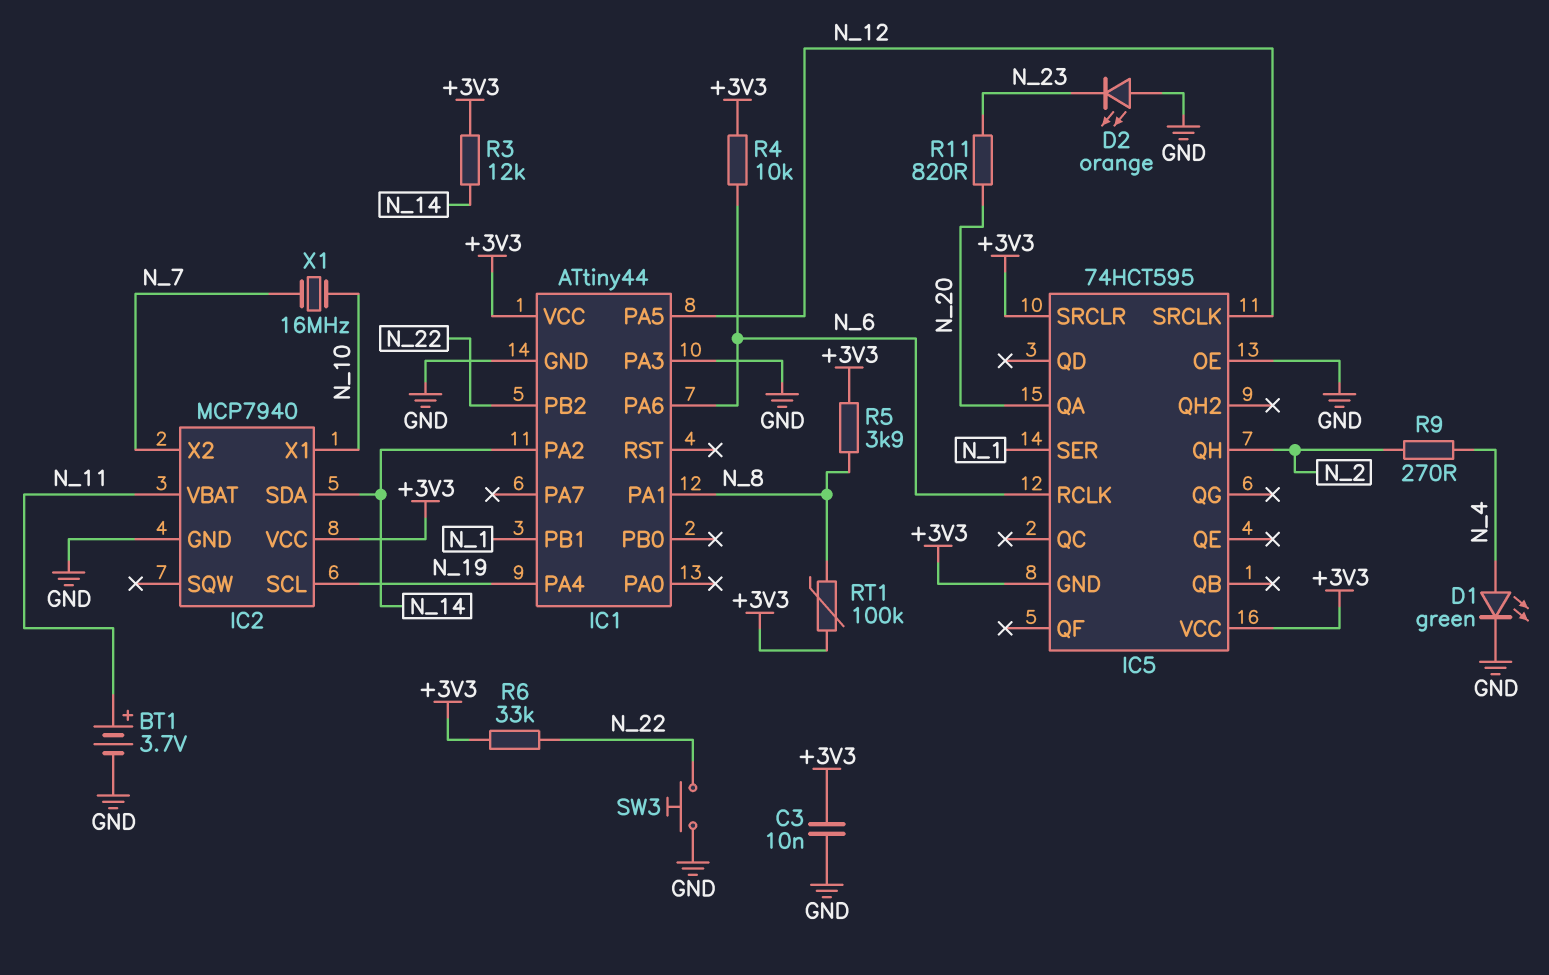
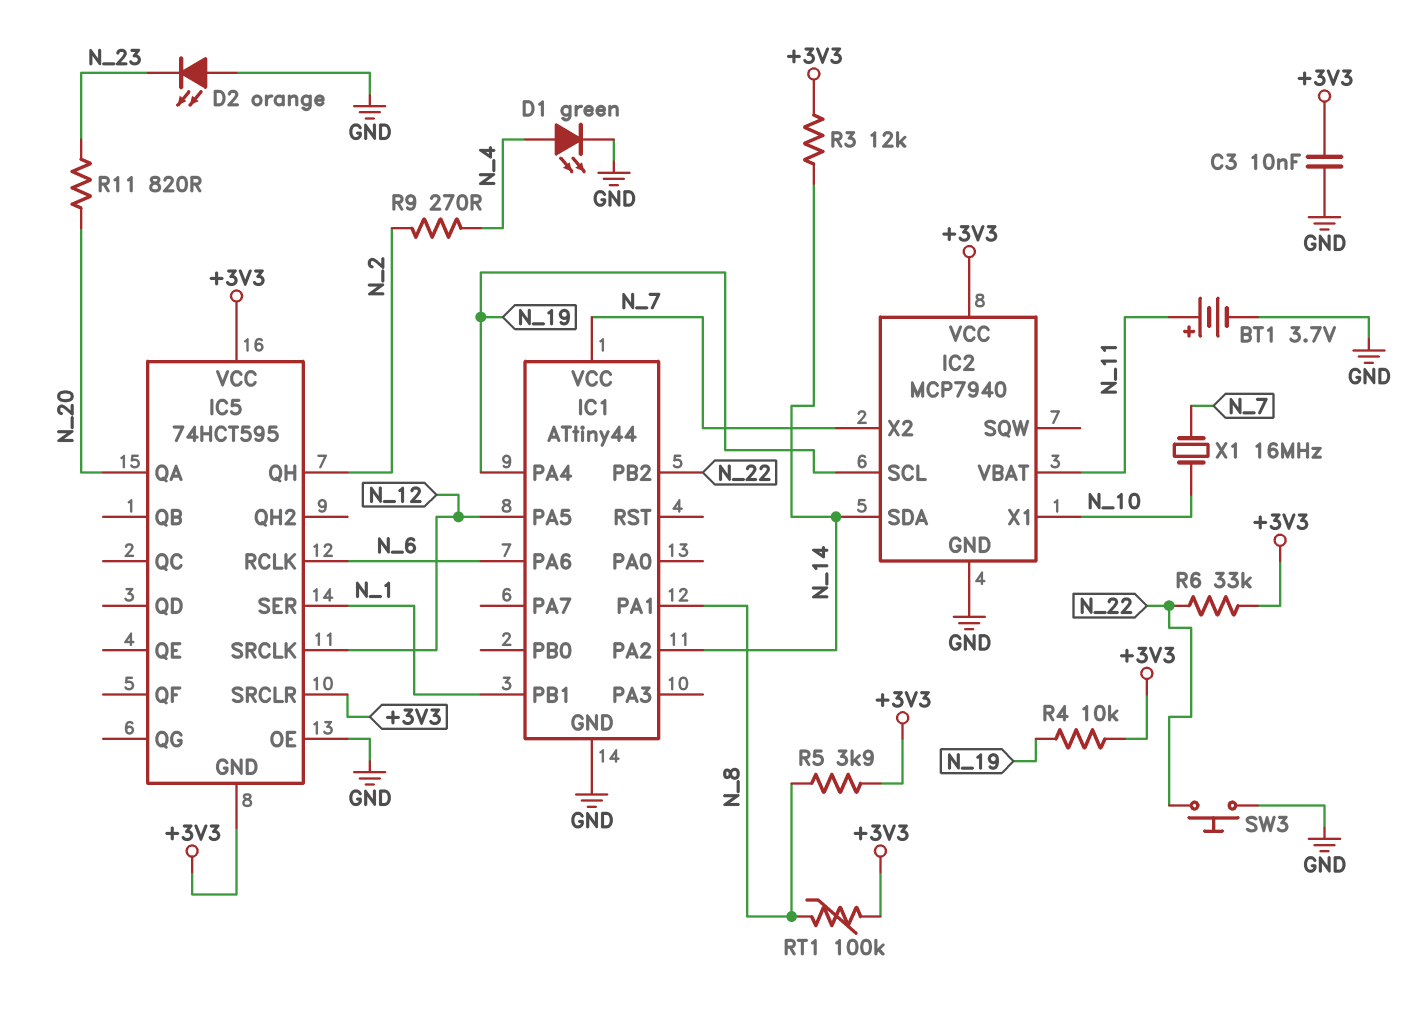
IC1 pin PA3: GND -> none
IC1 pin VCC: +3V3 -> N_7
R4: 10k (+3V3, N_6) -> 10k (+3V3, N_19)

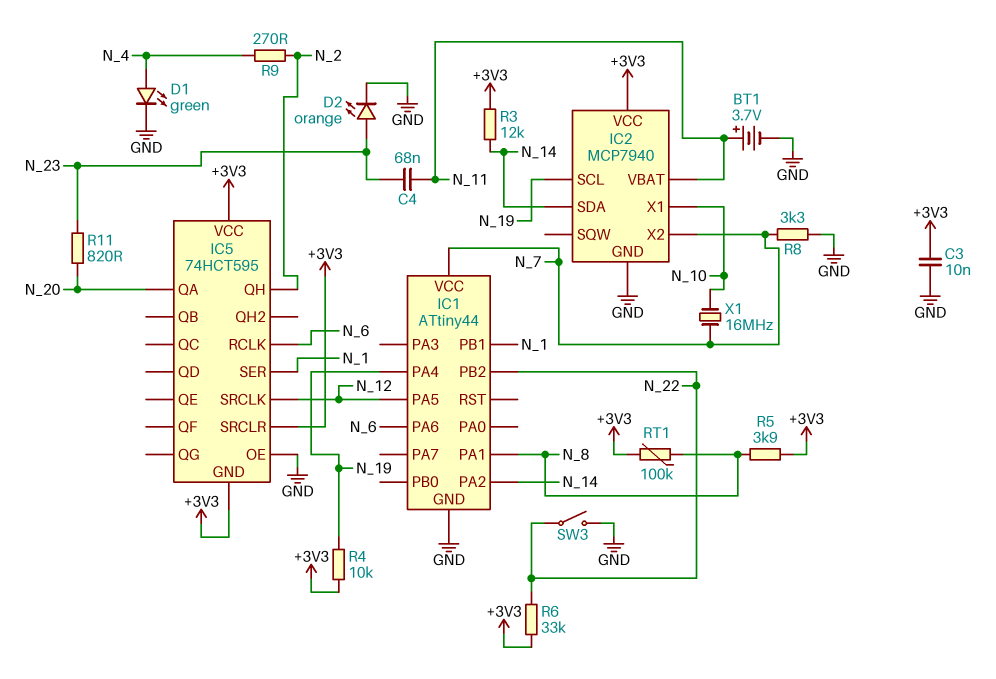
C4: none -> 68nF (N_11, N_23)
D2: LED orange (A GND, K N_23) -> LED orange (A N_23, K GND)
R8: none -> 3.3k (GND, N_7)
SW3: button (GND, N_22) -> switch (GND, N_22)

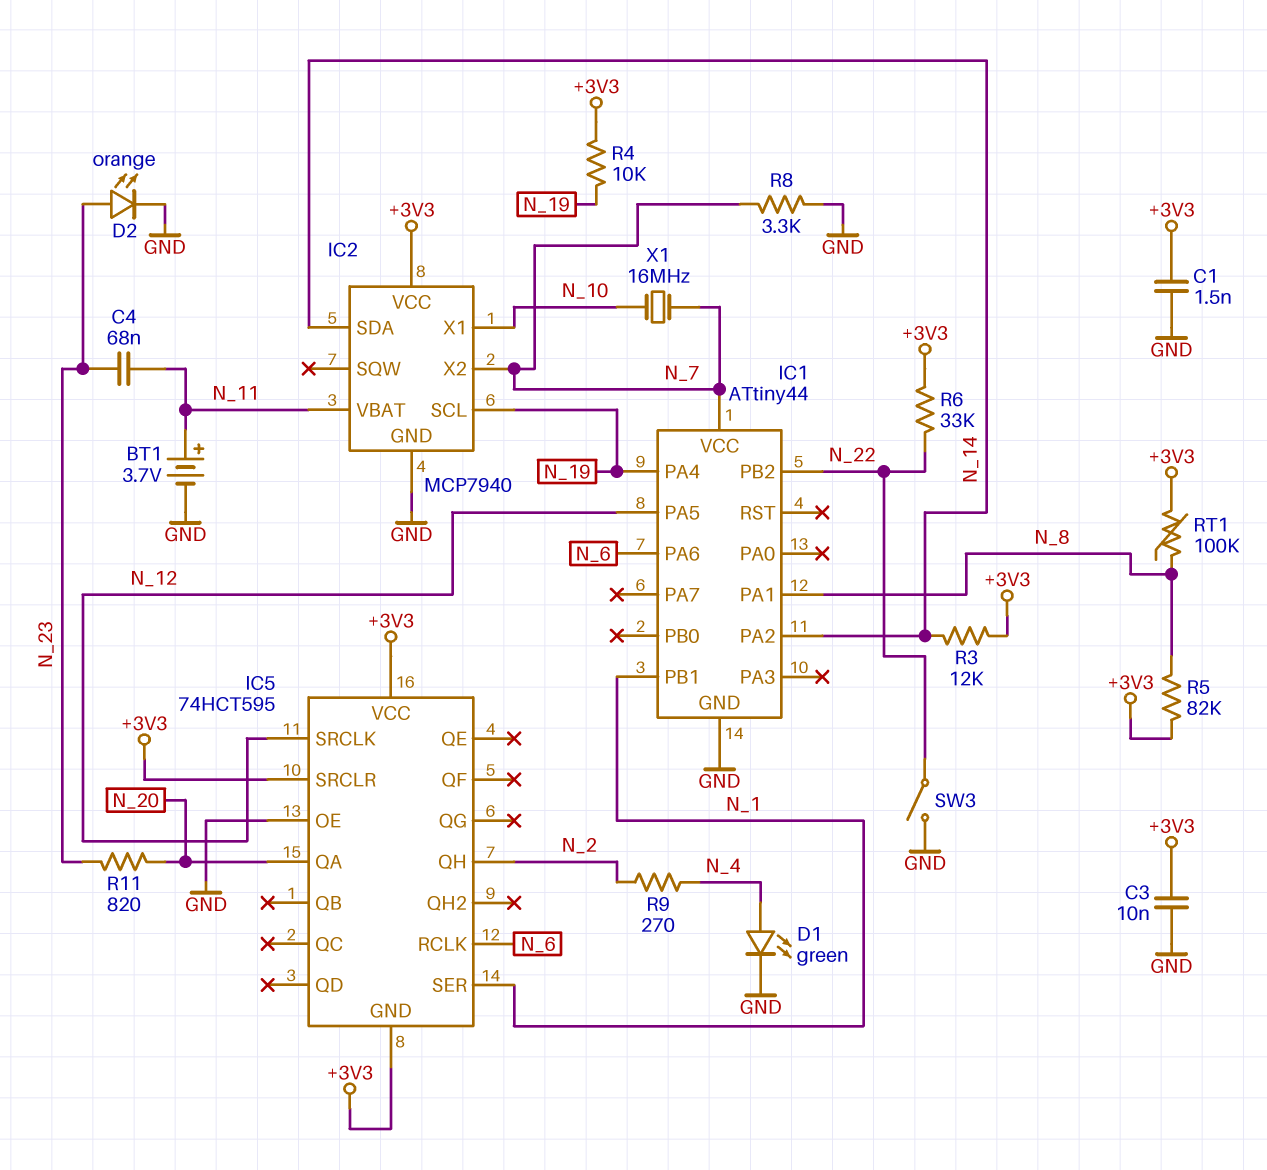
C1: none -> 1.5nF (+3V3, GND)
R5: 3.9k (+3V3, N_8) -> 82k (+3V3, N_8)

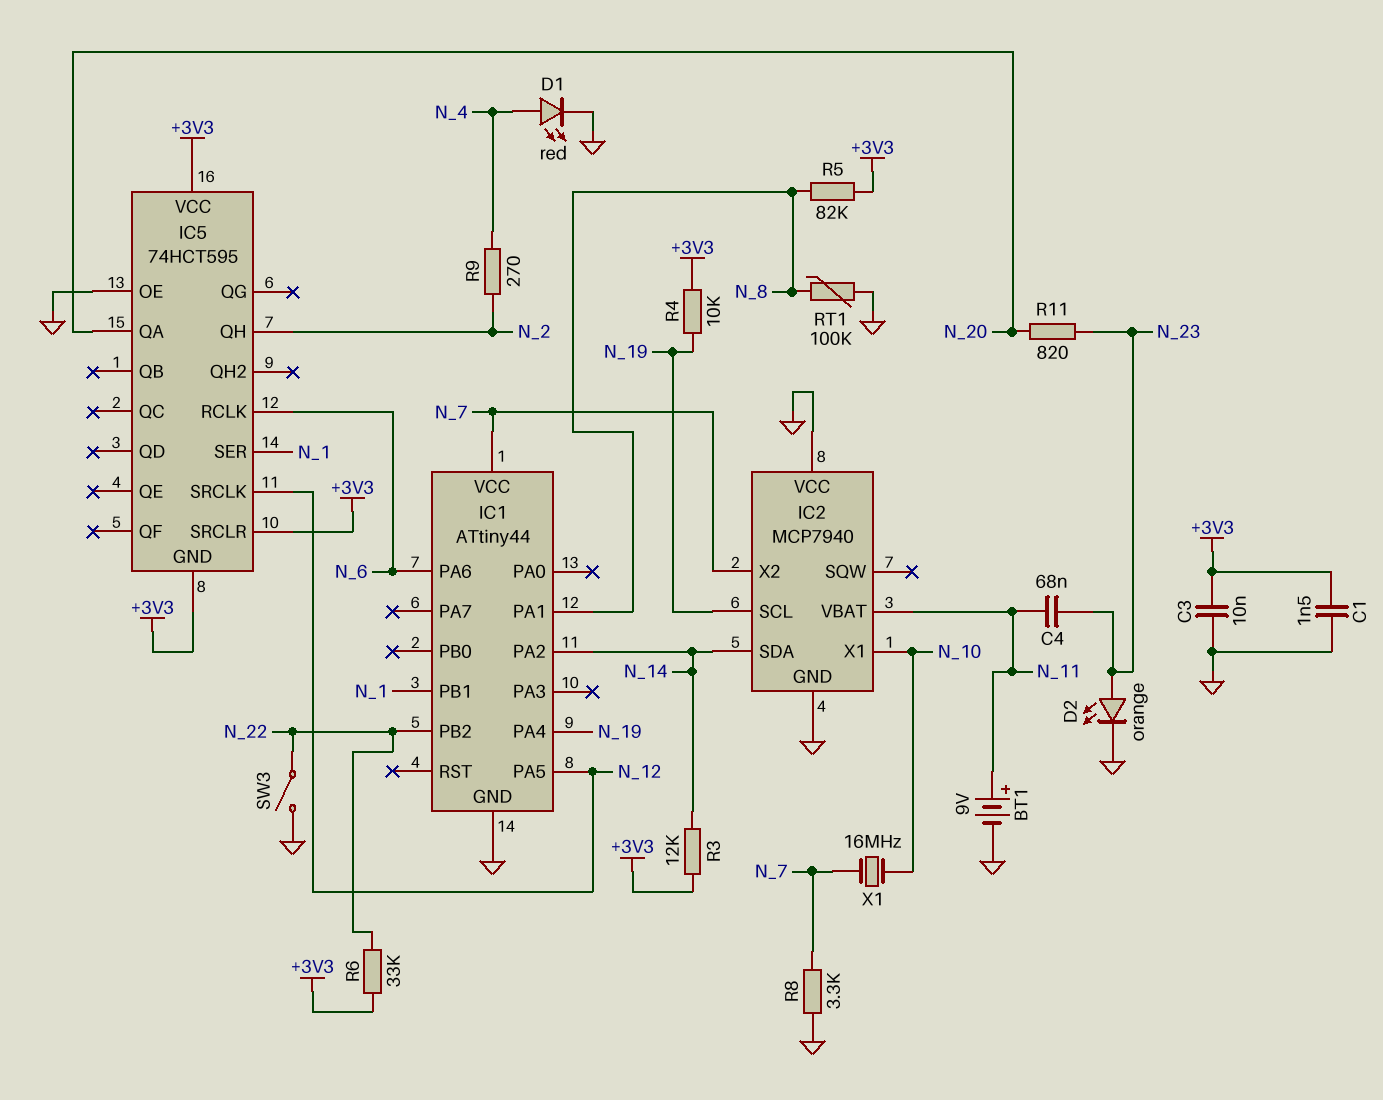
BT1: 3.7V (plus N_11, minus GND) -> 9V (plus N_11, minus GND)
D1: LED green (A N_4, K GND) -> LED red (A N_4, K GND)
IC2 pin VCC: +3V3 -> GND
RT1: 100k (+3V3, N_8) -> 100k (GND, N_8)

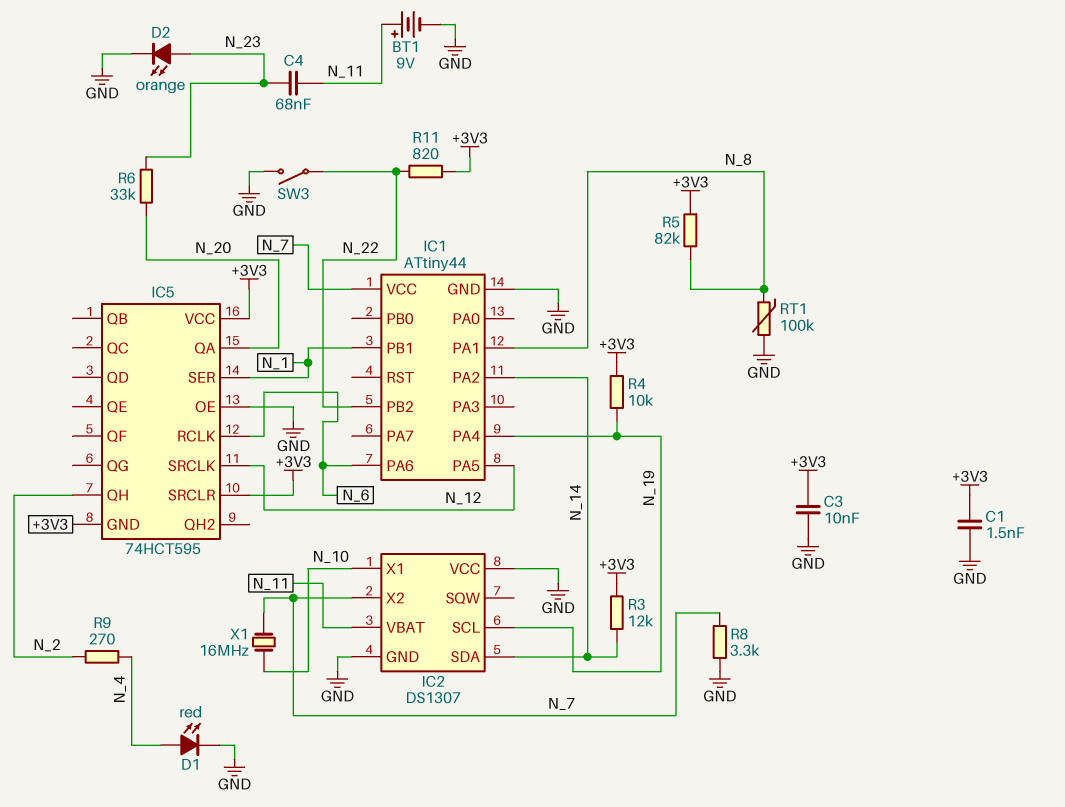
IC2: MCP7940 -> DS1307
R6: 33k (+3V3, N_22) -> 33k (N_20, N_23)
R11: 820 (N_20, N_23) -> 820 (+3V3, N_22)

